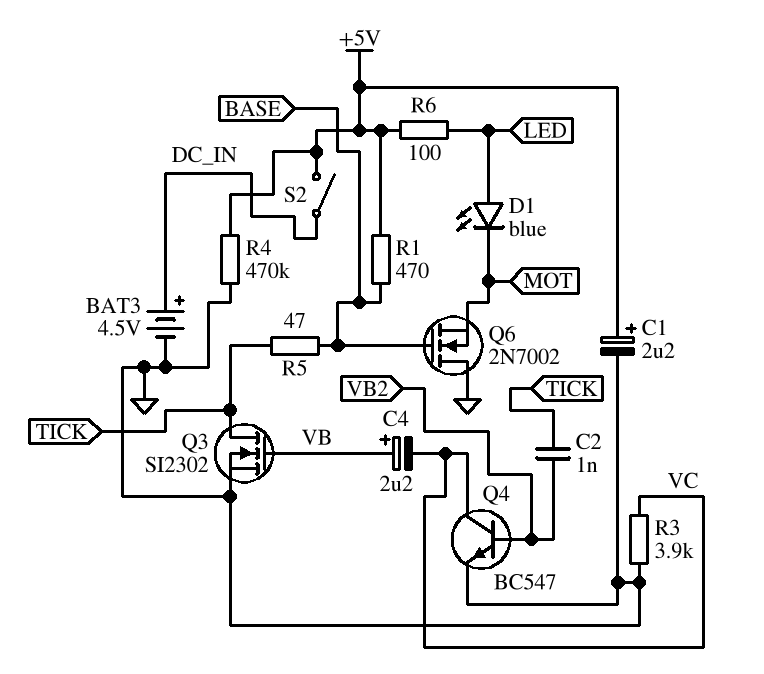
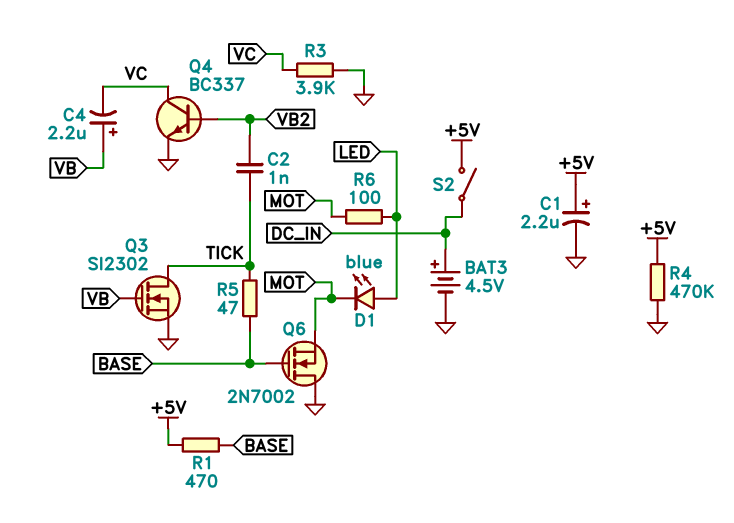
Q4: NPN BC547 (B VB2, C VC, E GND) -> NPN BC337 (B VB2, C VC, E GND)
R6: 100 (+5V, LED) -> 100 (LED, MOT)

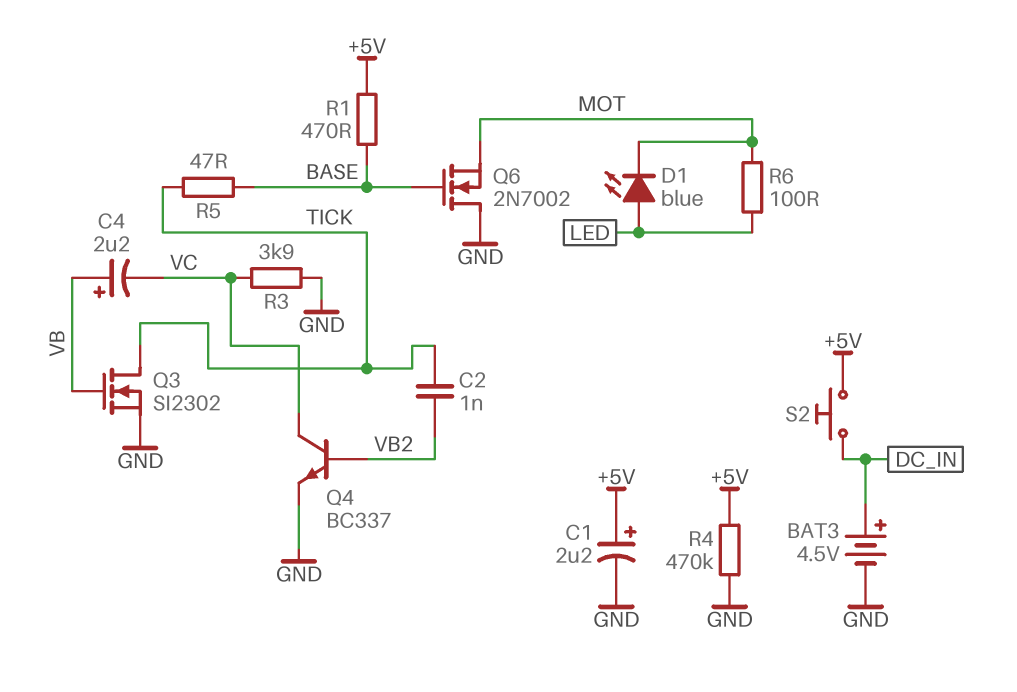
S2: switch (+5V, DC_IN) -> button (+5V, DC_IN)

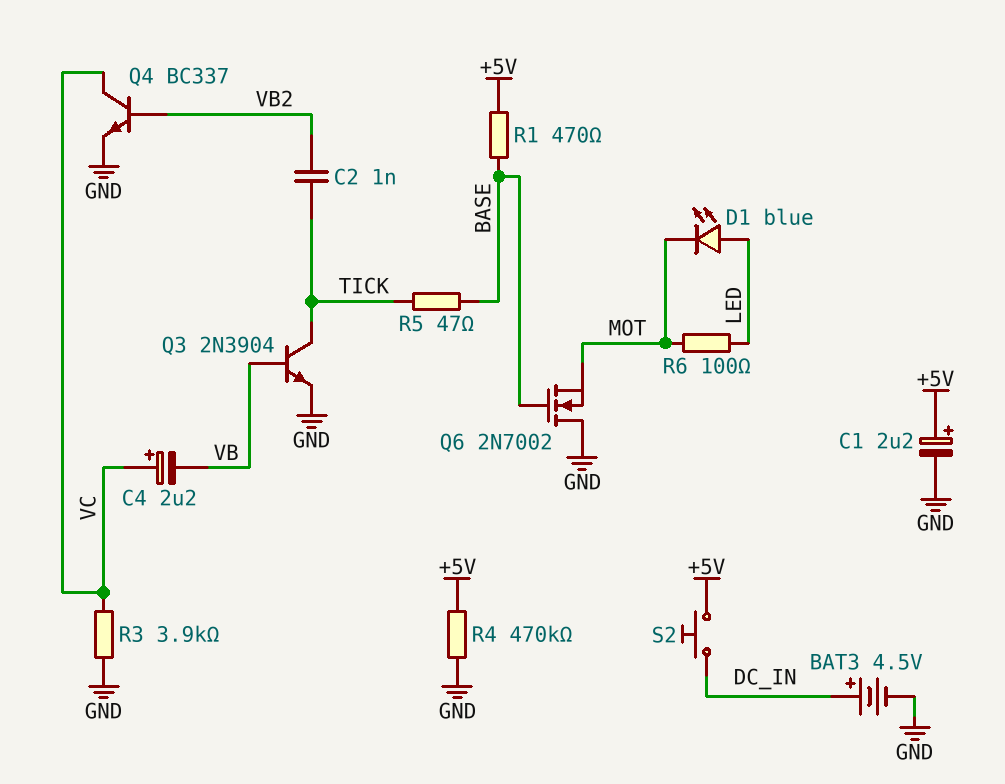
C4: 2.2uF (plus VB, minus VC) -> 2.2uF (plus VC, minus VB)
Q3: NMOS SI2302 (G VB, D TICK, S GND) -> NPN 2N3904 (B VB, C TICK, E GND)

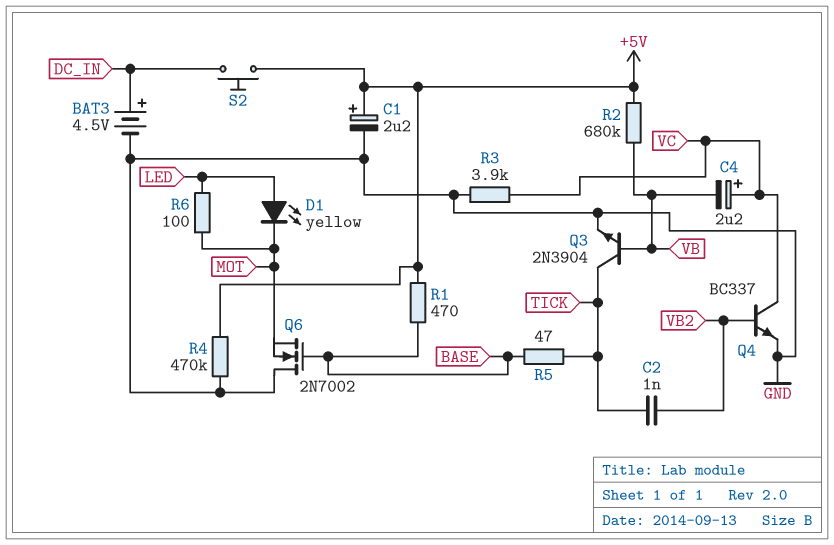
D1: LED blue (A LED, K MOT) -> LED yellow (A LED, K MOT)
R2: none -> 680k (+5V, VB)

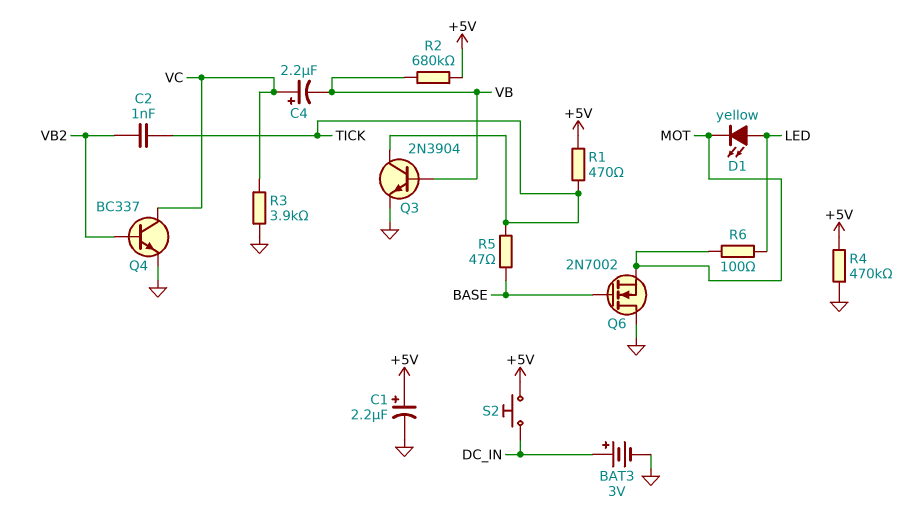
BAT3: 4.5V (plus DC_IN, minus GND) -> 3V (plus DC_IN, minus GND)
R1: 470 (+5V, BASE) -> 470 (+5V, TICK)

